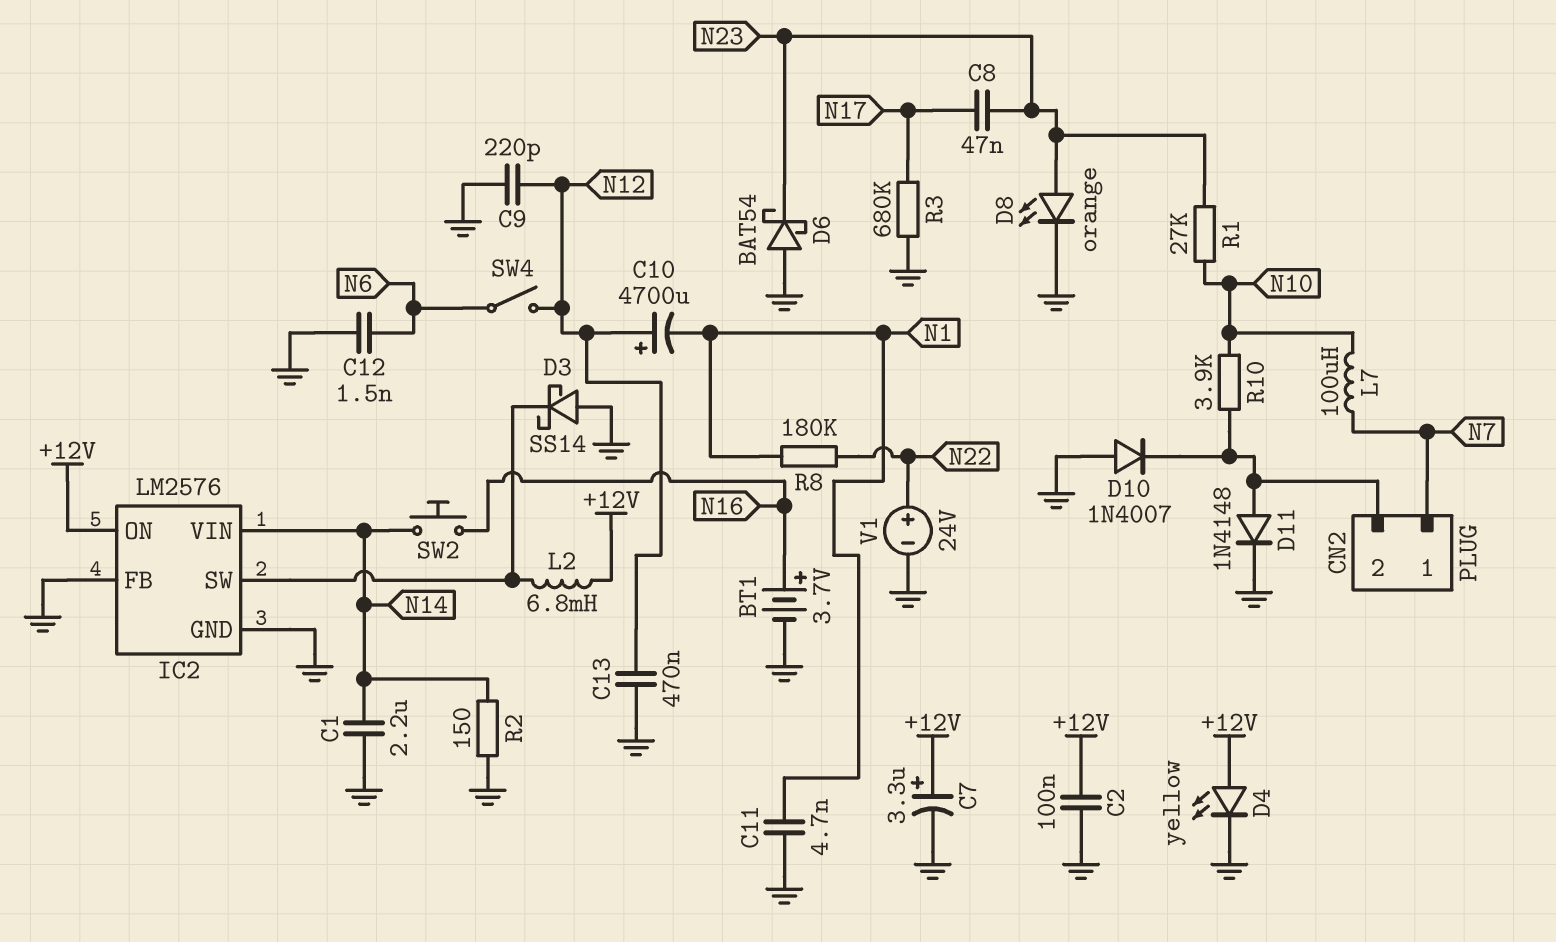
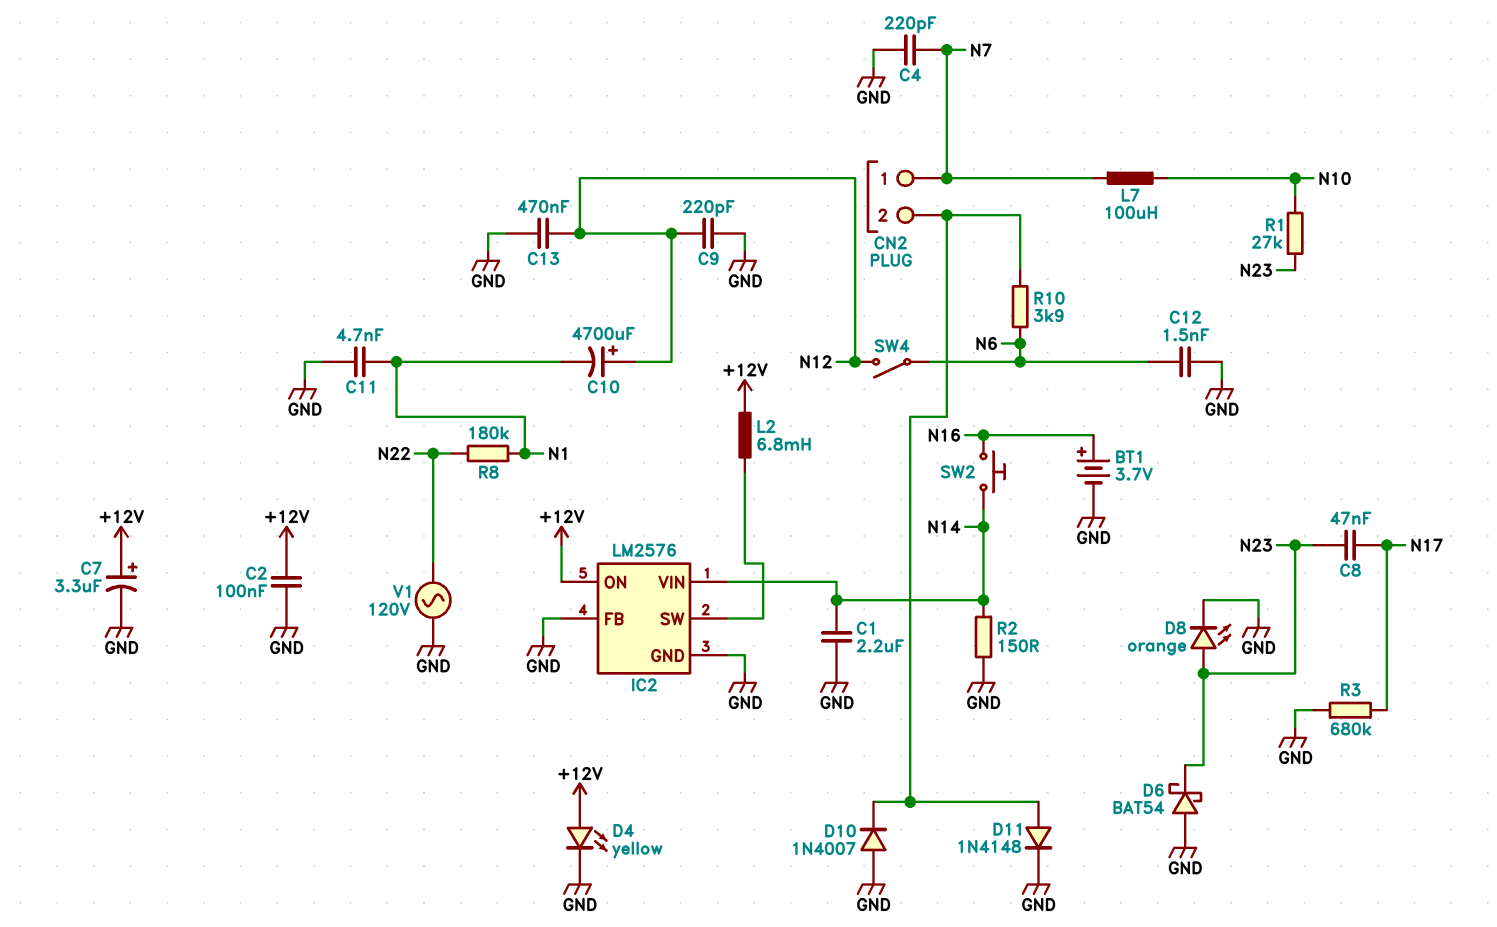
C4: none -> 220pF (GND, N7)
D3: schottky SS14 (A GND, K IC2/SW) -> none
R10: 3.9k (CN2/2, N10) -> 3.9k (CN2/2, N6)
V1: 24V (plus N22, minus GND) -> AC 120V (GND, N22)

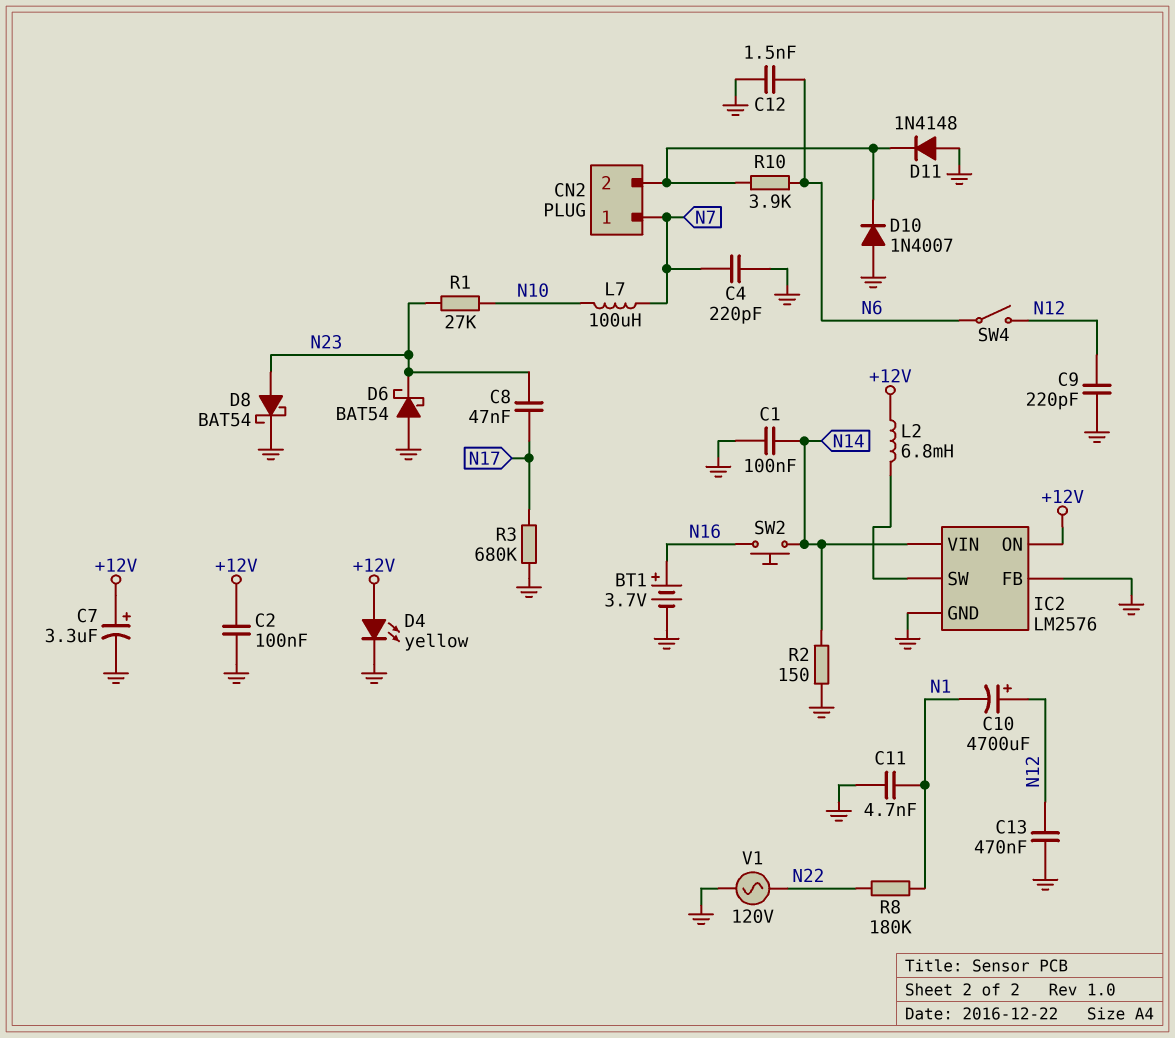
C1: 2.2uF (GND, N14) -> 100nF (GND, N14)
D8: LED orange (A N23, K GND) -> schottky BAT54 (A N23, K GND)
D11: diode 1N4148 (A CN2/2, K GND) -> diode 1N4148 (A GND, K CN2/2)

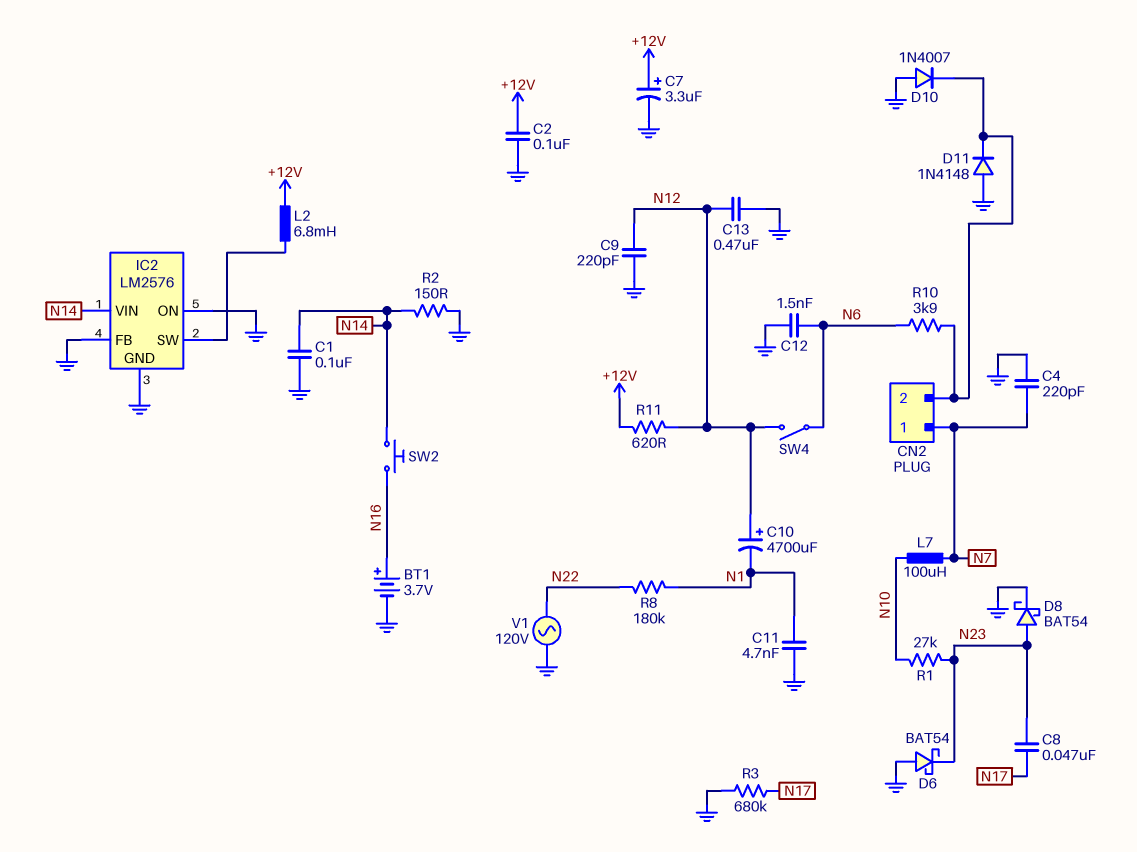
D4: LED yellow (A +12V, K GND) -> none
IC2 pin ON: +12V -> GND
R11: none -> 620 (+12V, N12)

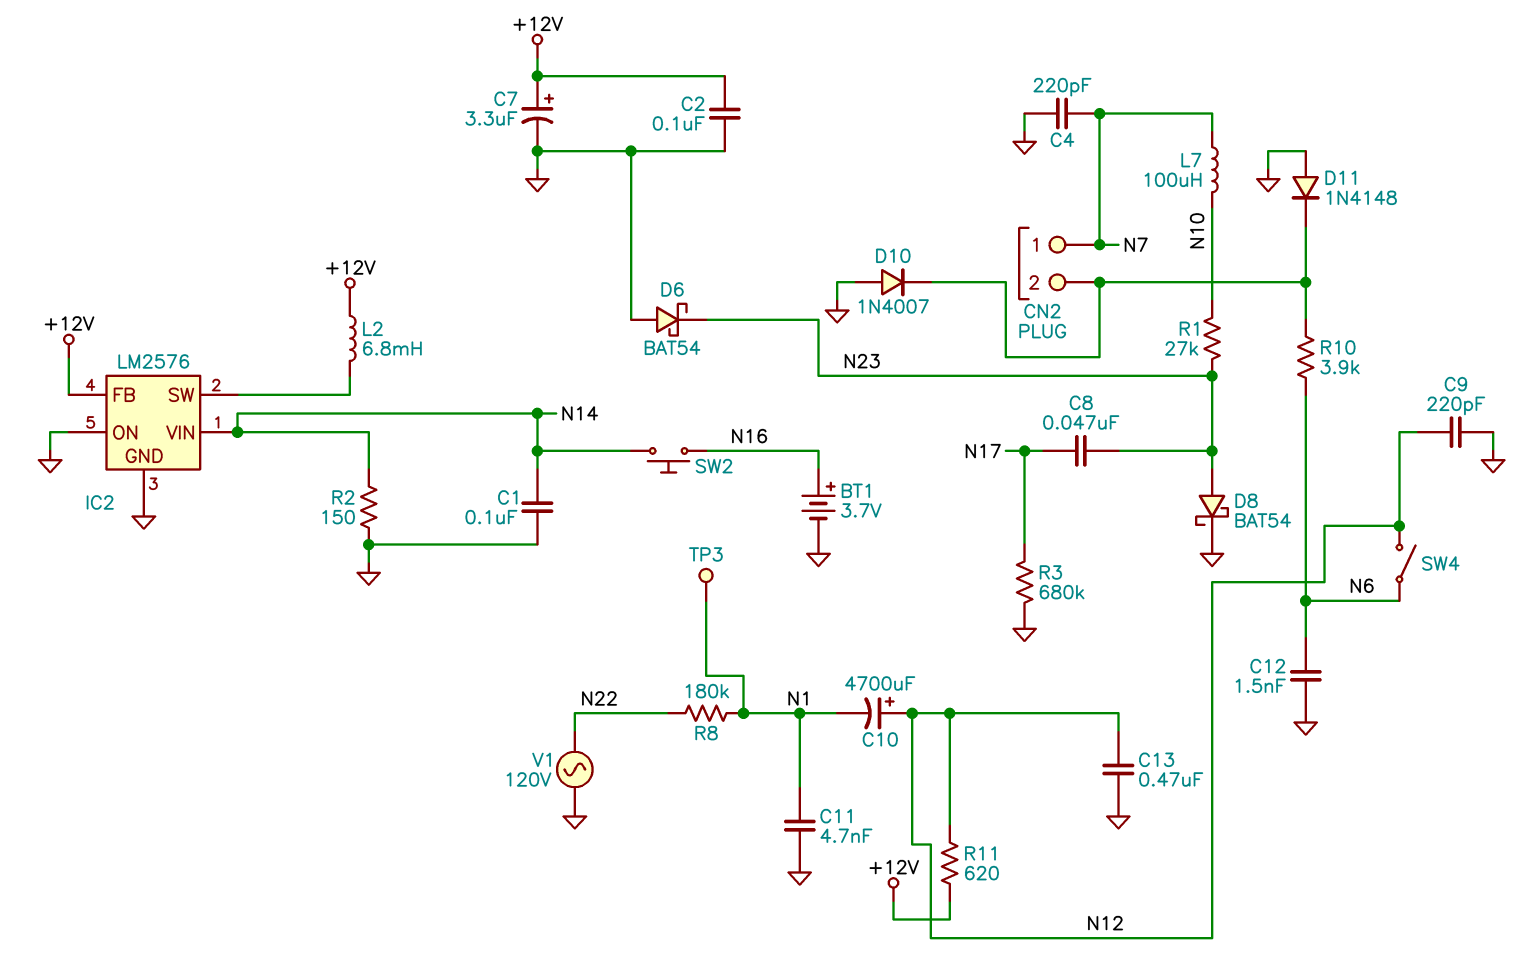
IC2 pin FB: GND -> +12V
TP3: none -> test point (N1)

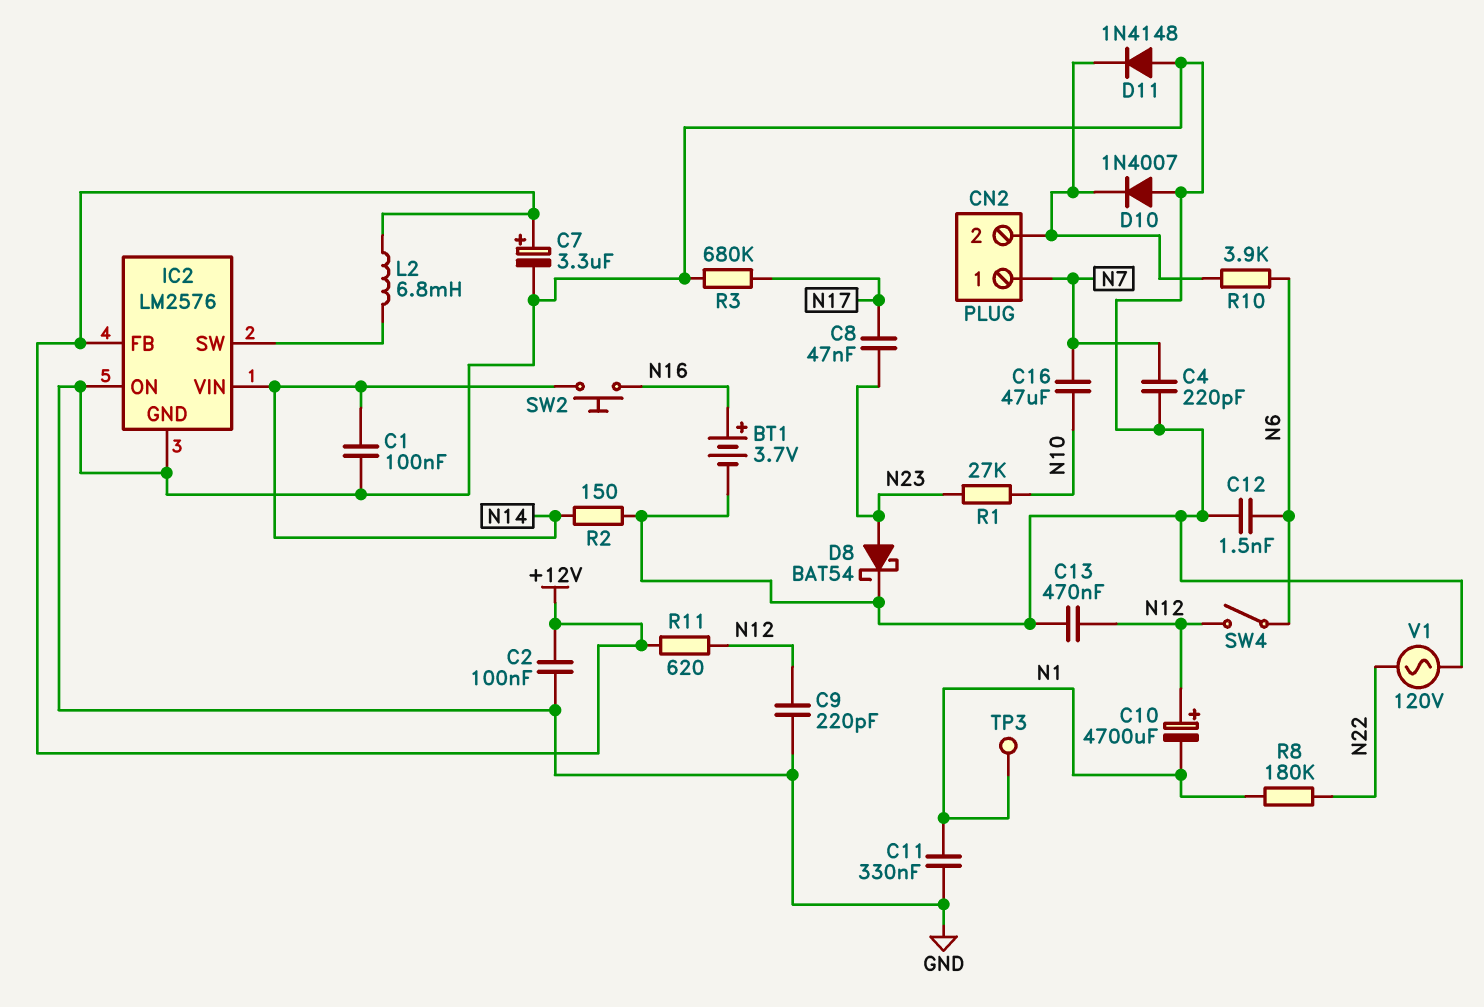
C11: 4.7nF (GND, N1) -> 330nF (GND, N1)
C16: none -> 47uF (N7, N10)
D6: schottky BAT54 (A GND, K N23) -> none
L7: 100uH (N7, N10) -> none

